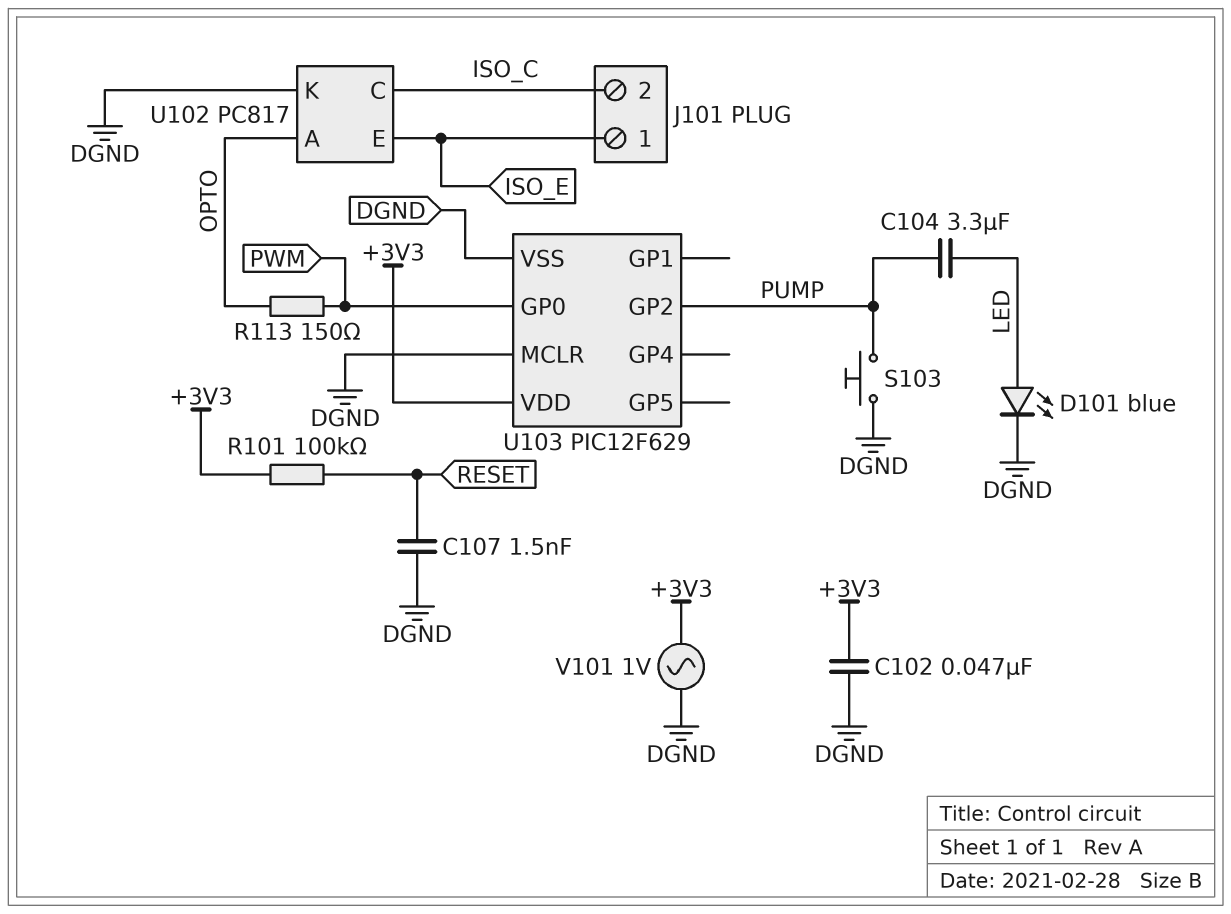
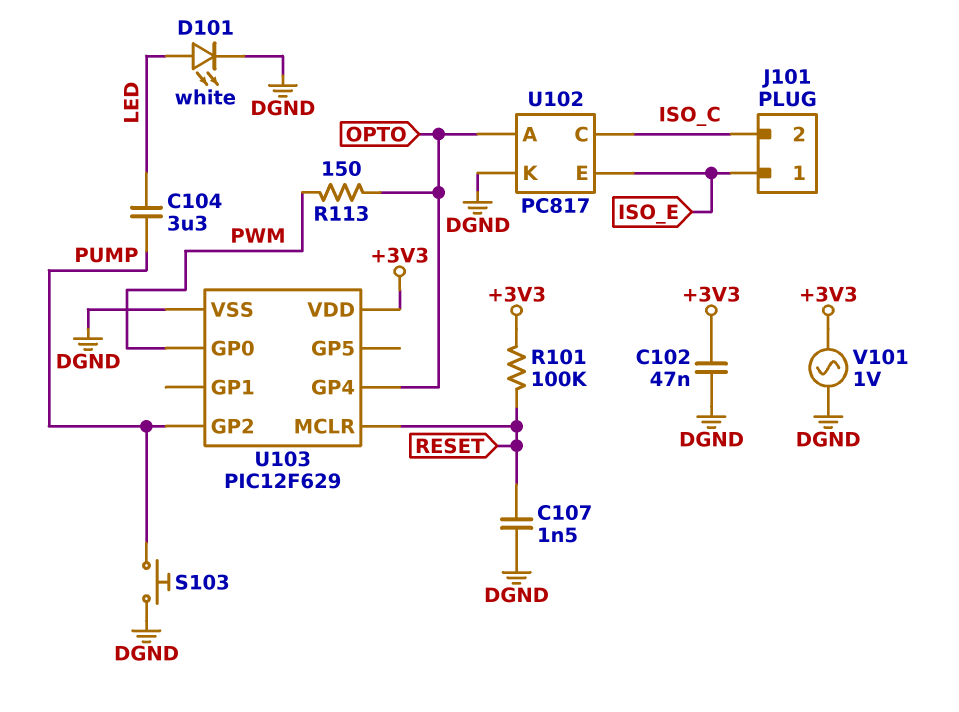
D101: LED blue (A LED, K DGND) -> LED white (A LED, K DGND)
U103 pin GP4: none -> OPTO
U103 pin MCLR: DGND -> RESET

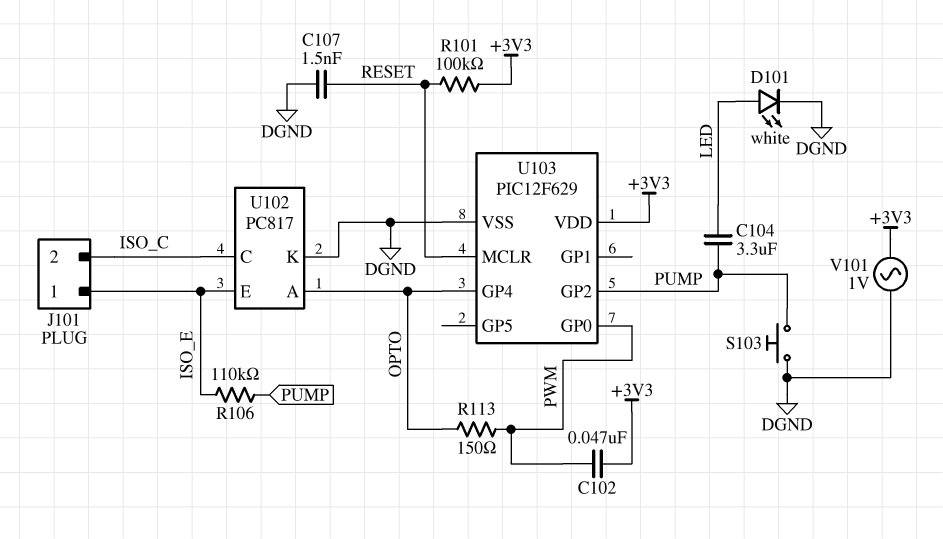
C102: 47nF (+3V3, DGND) -> 47nF (+3V3, PWM)
R106: none -> 110k (ISO_E, PUMP)

